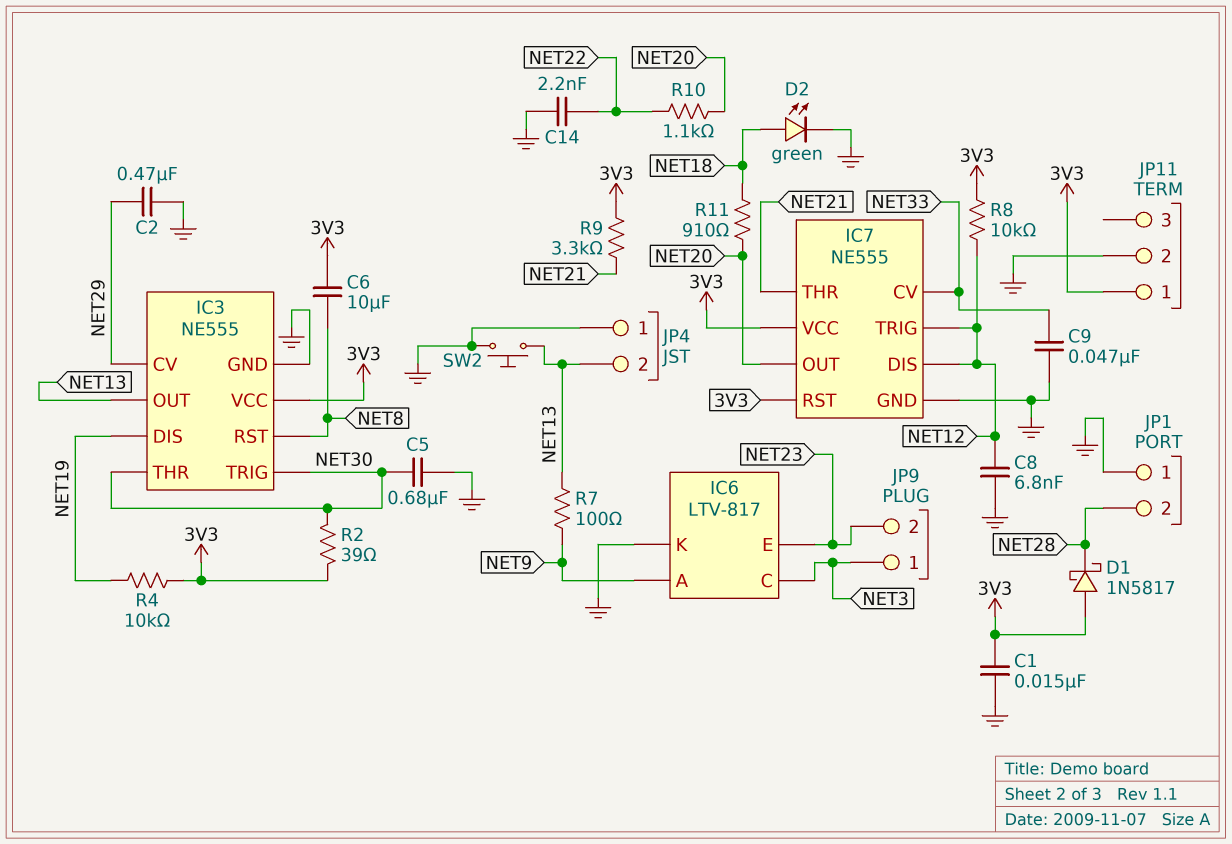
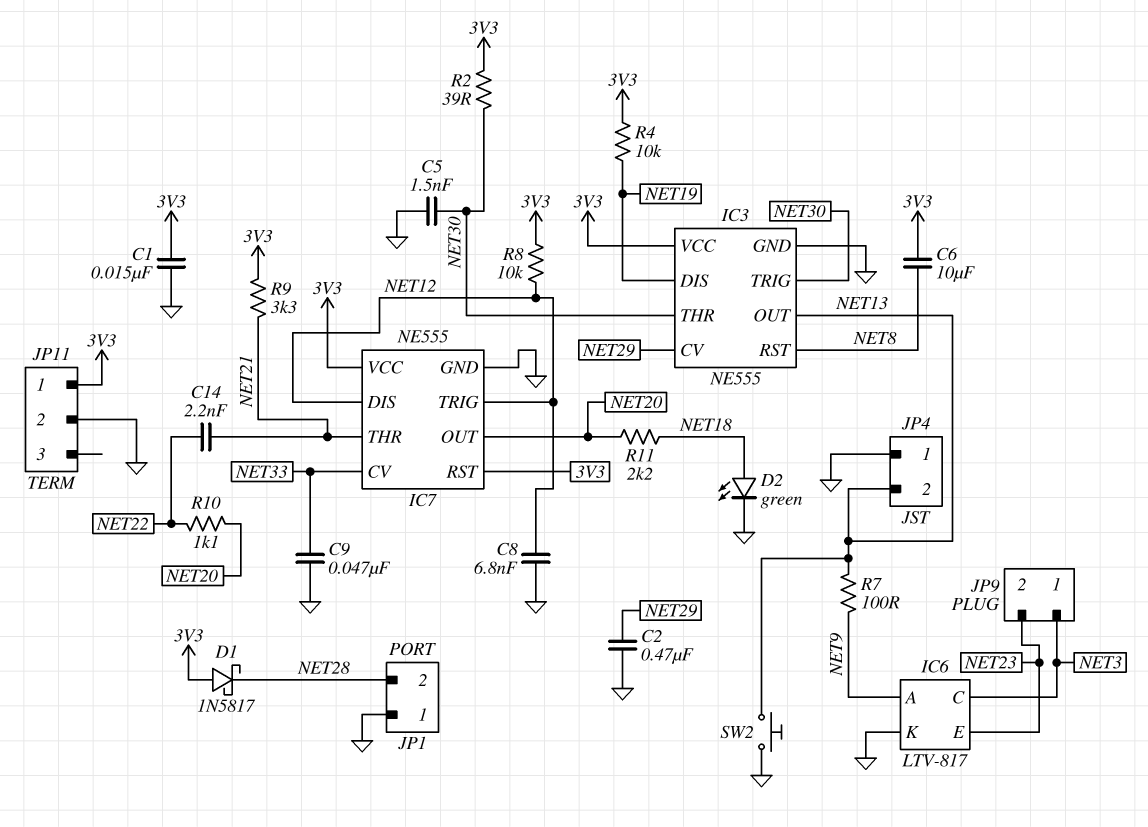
C5: 680nF (GND, NET30) -> 1.5nF (GND, NET30)
C14: 2.2nF (GND, NET22) -> 2.2nF (NET21, NET22)
R11: 910 (NET18, NET20) -> 2.2k (NET18, NET20)

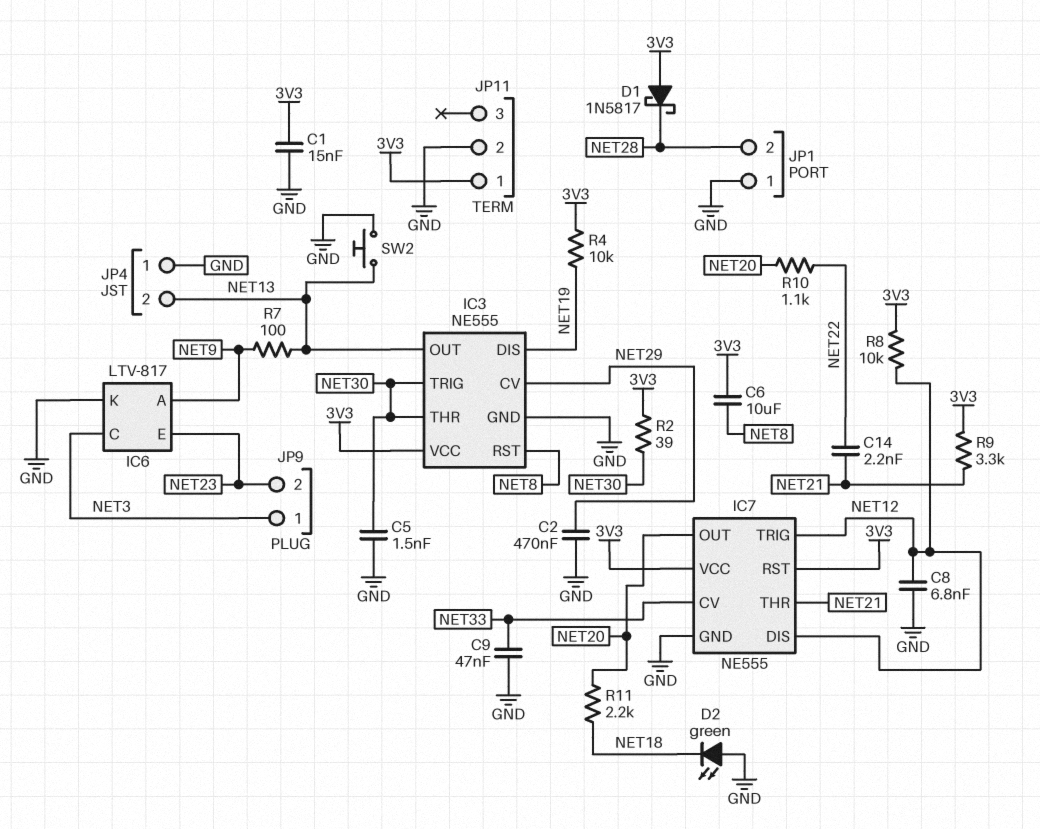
D2: LED green (A NET18, K GND) -> LED green (A GND, K NET18)

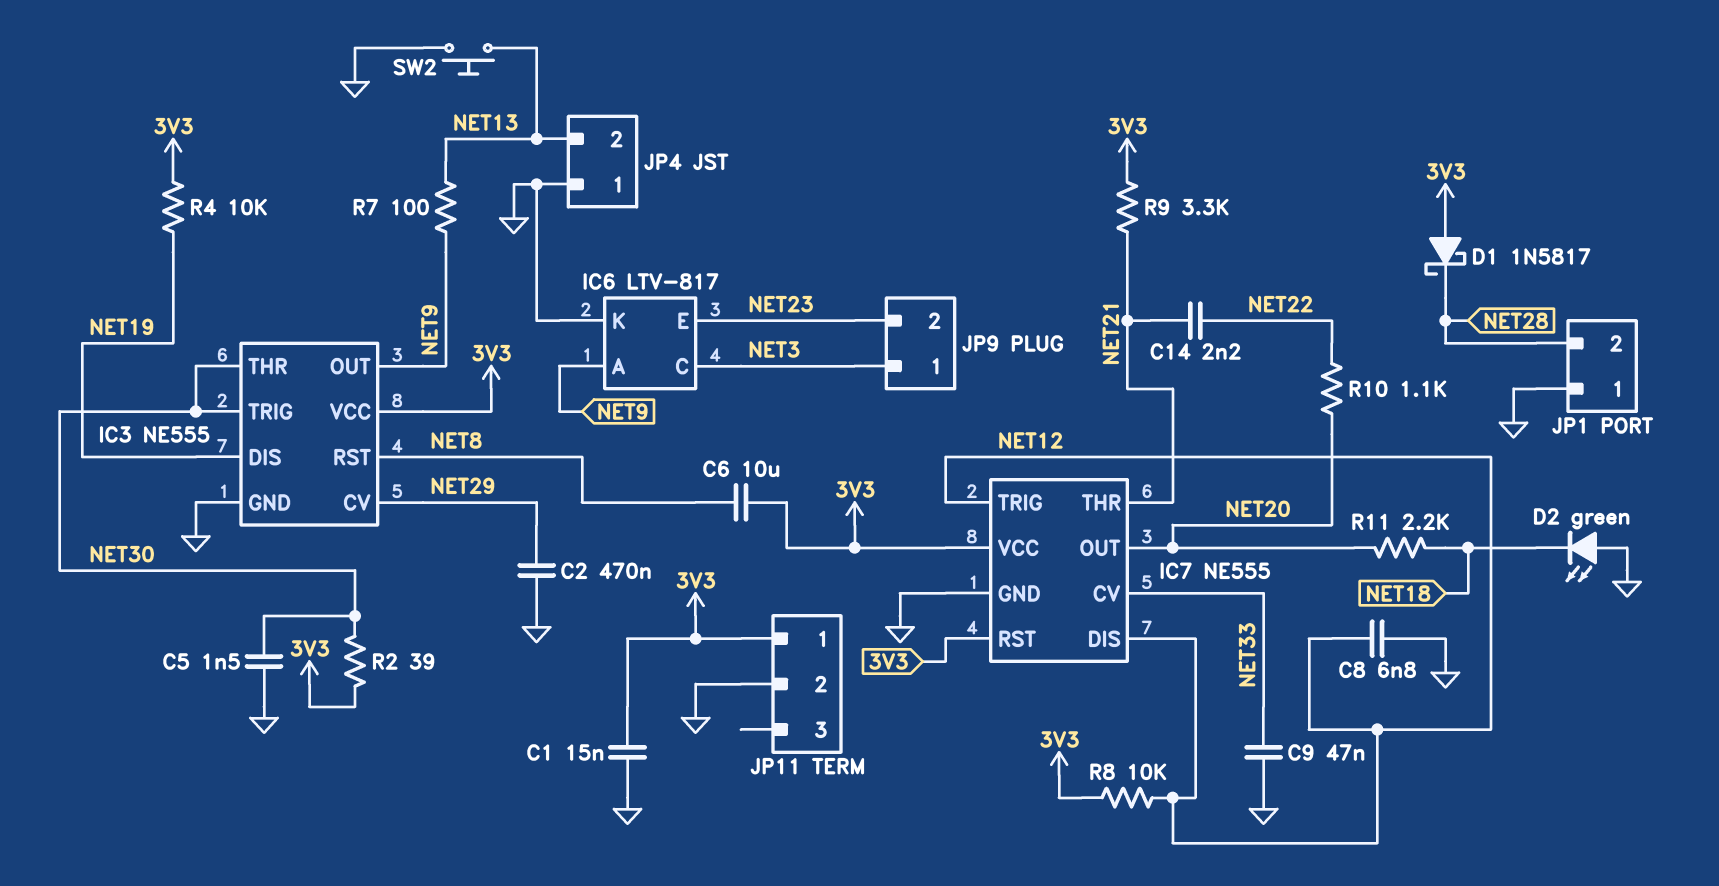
IC3 pin OUT: NET13 -> NET9

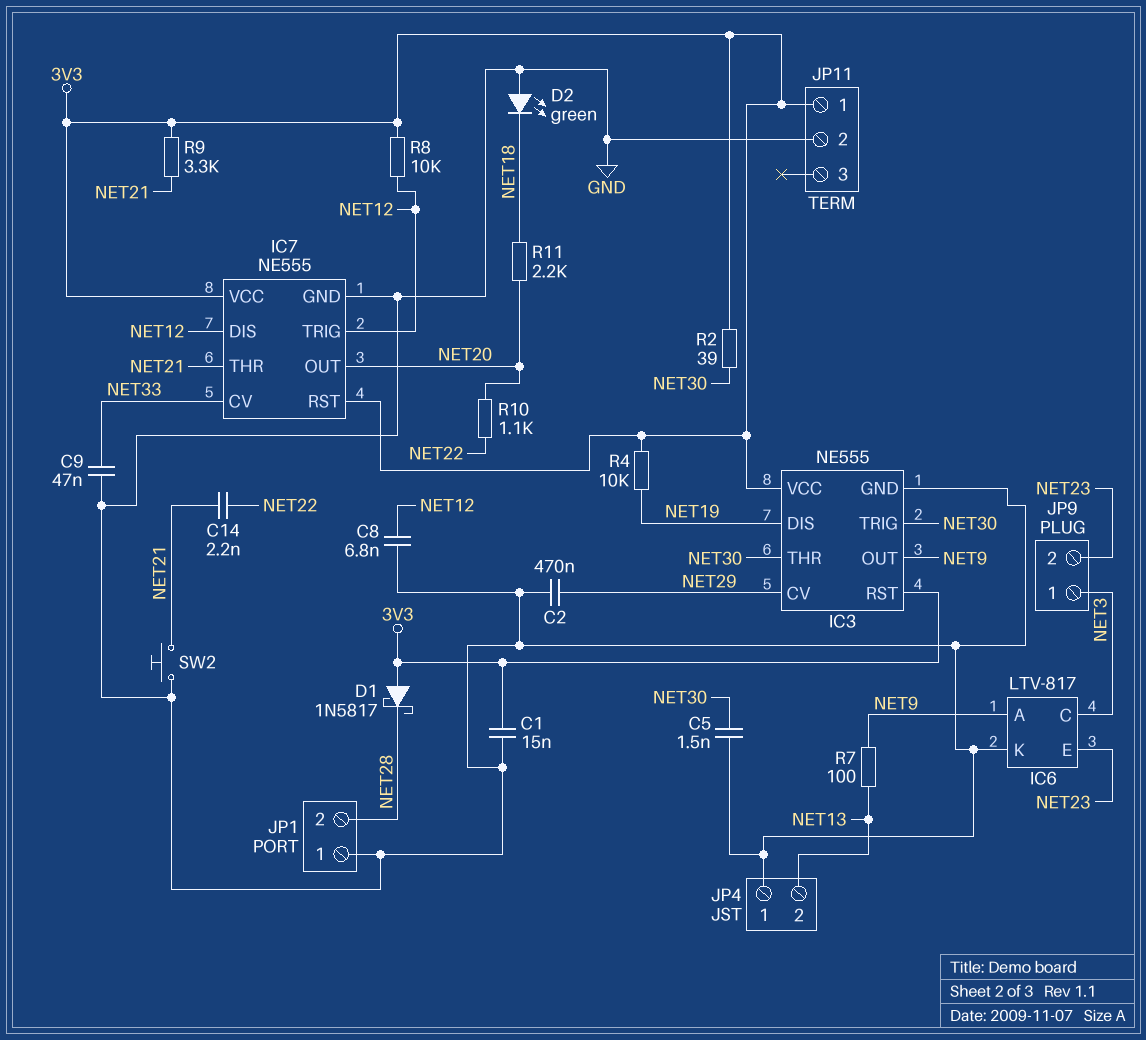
C6: 10uF (3V3, NET8) -> none
IC3 pin RST: NET8 -> 3V3
SW2: button (GND, NET13) -> button (GND, NET21)

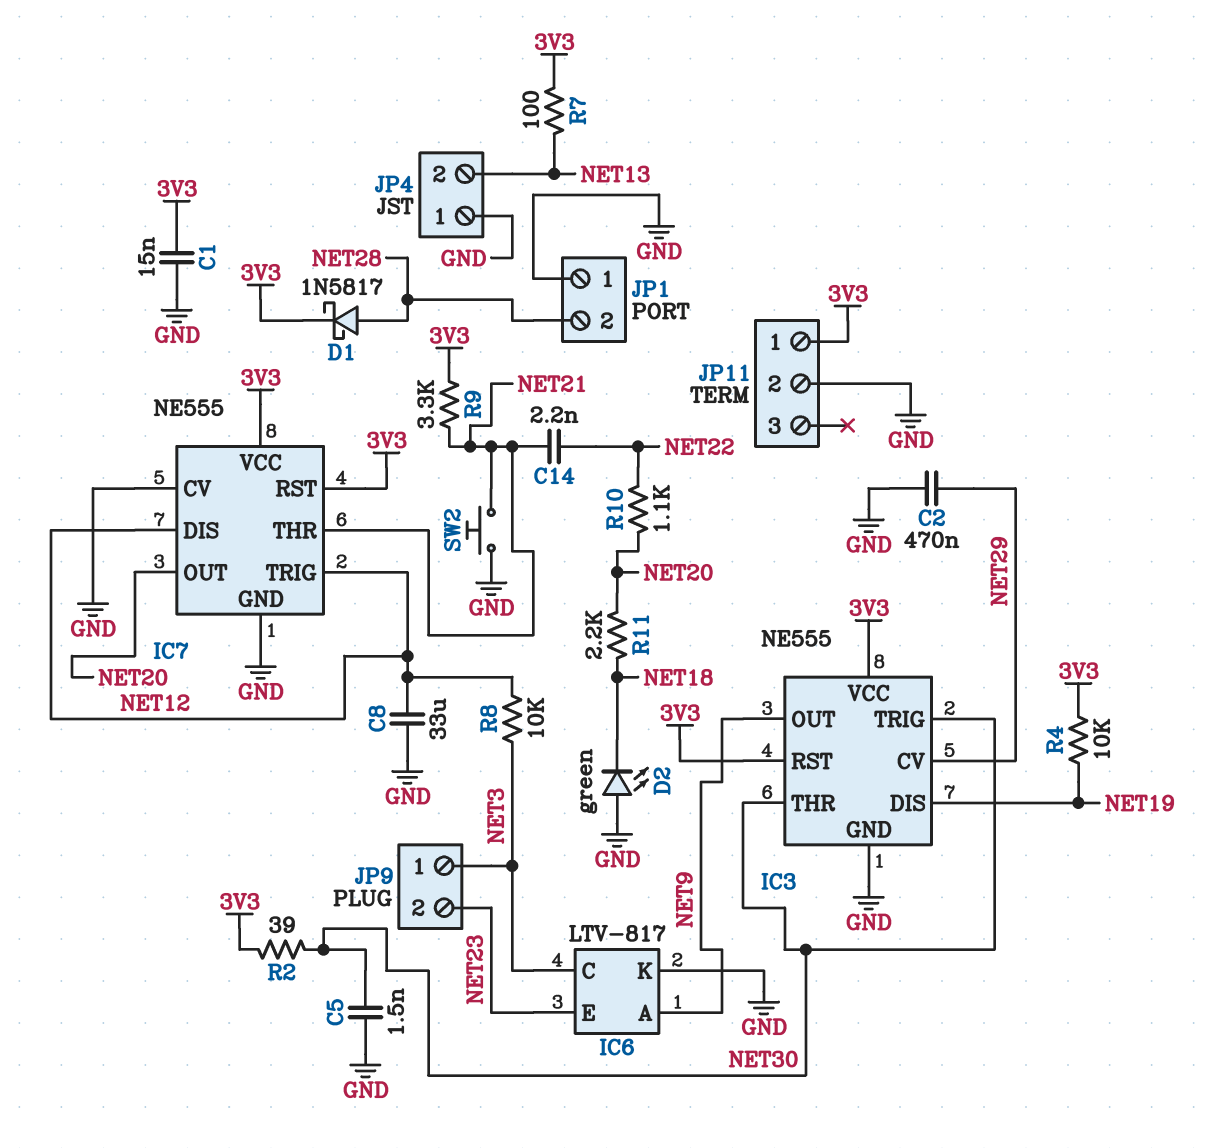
C8: 6.8nF (GND, NET12) -> 33uF (GND, NET12)
C9: 47nF (GND, NET33) -> none
D1: schottky 1N5817 (A 3V3, K NET28) -> schottky 1N5817 (A NET28, K 3V3)
IC7 pin CV: NET33 -> GND
R7: 100 (NET9, NET13) -> 100 (3V3, NET13)
R8: 10k (3V3, NET12) -> 10k (NET3, NET12)

